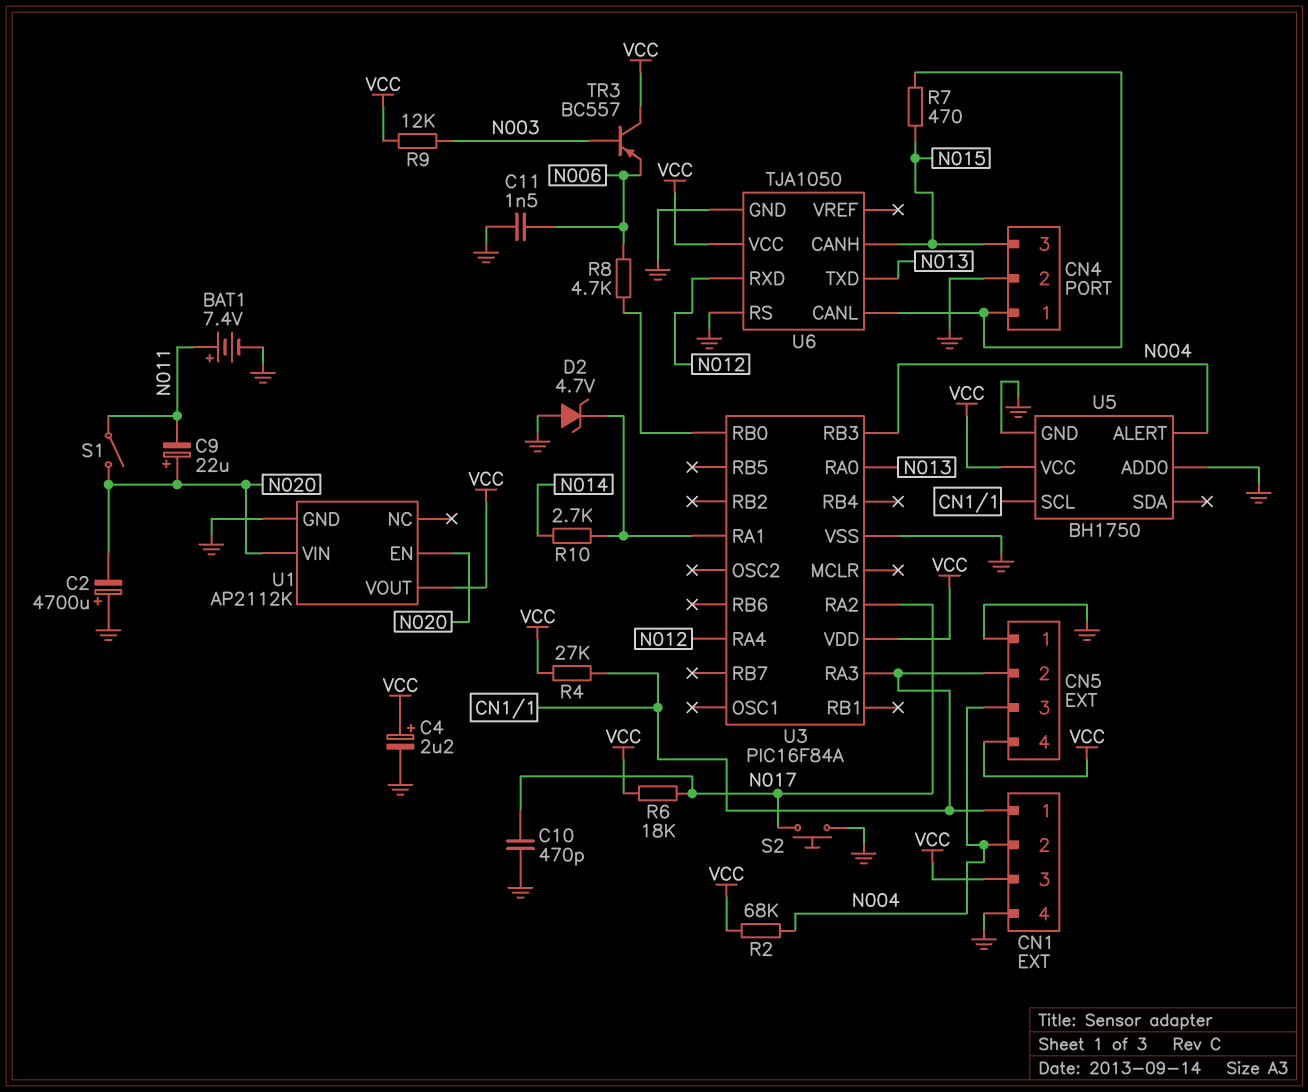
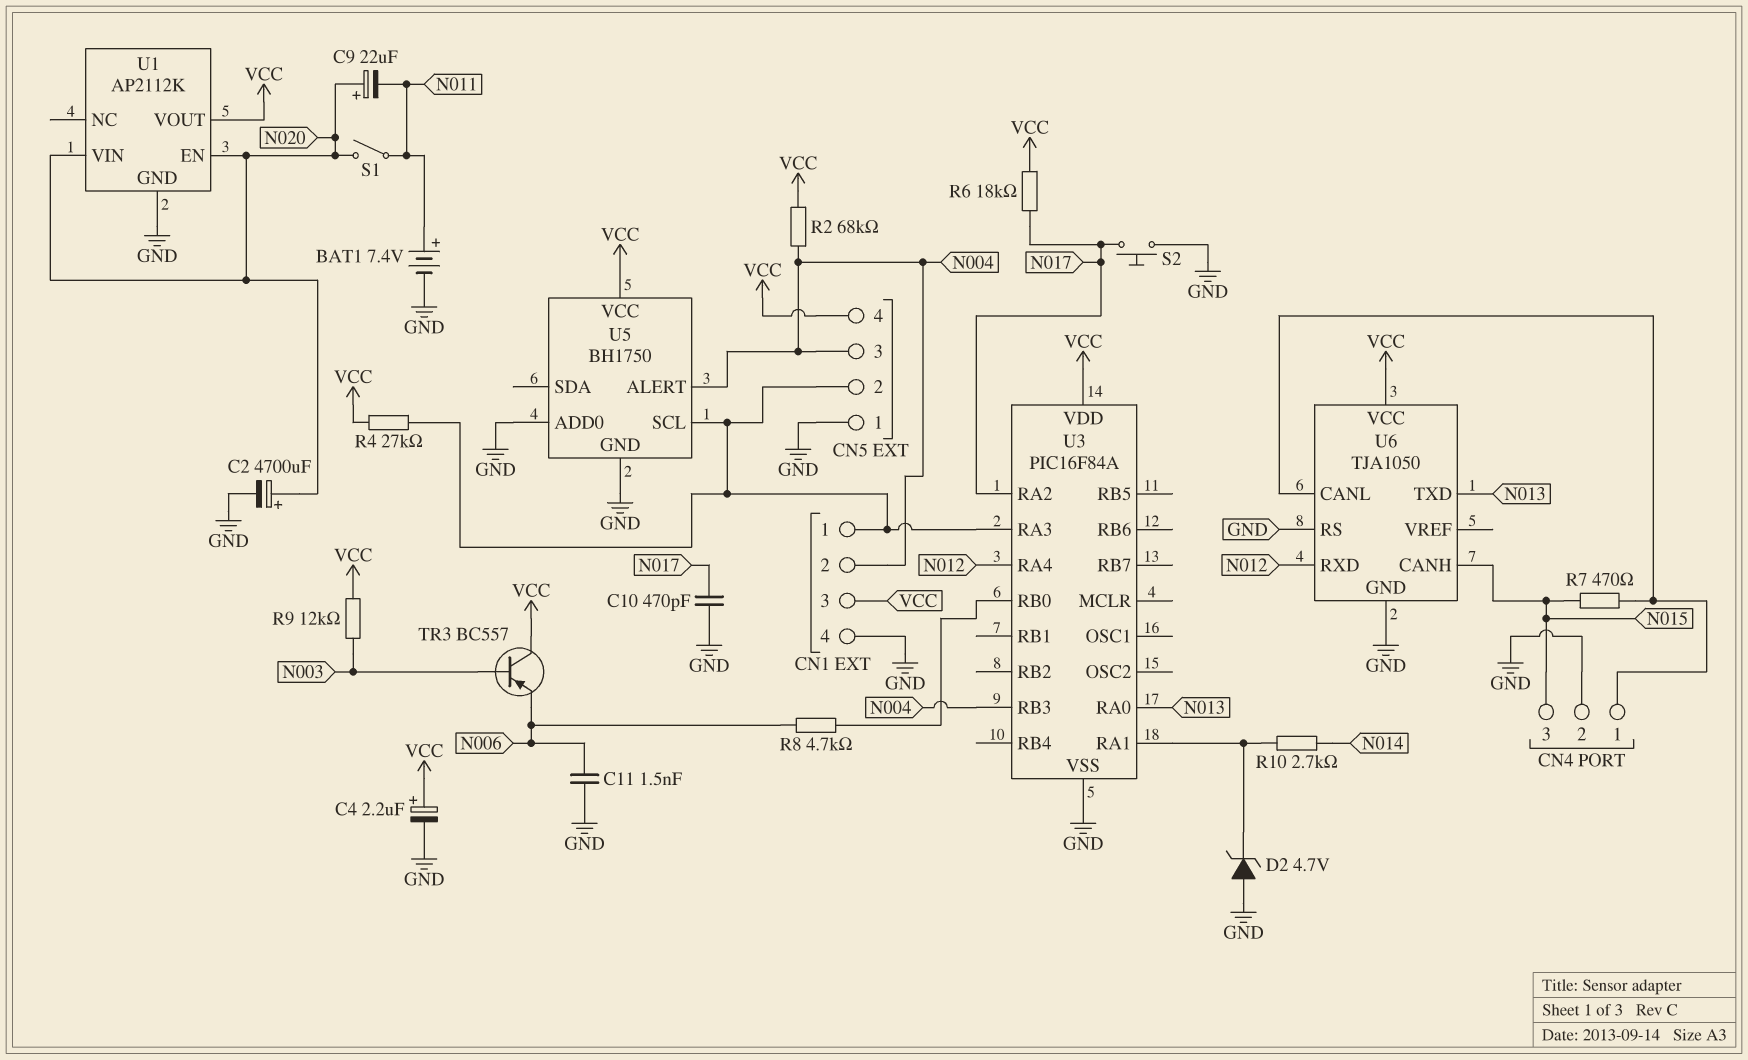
C2: 4700uF (plus GND, minus N020) -> 4700uF (plus N020, minus GND)

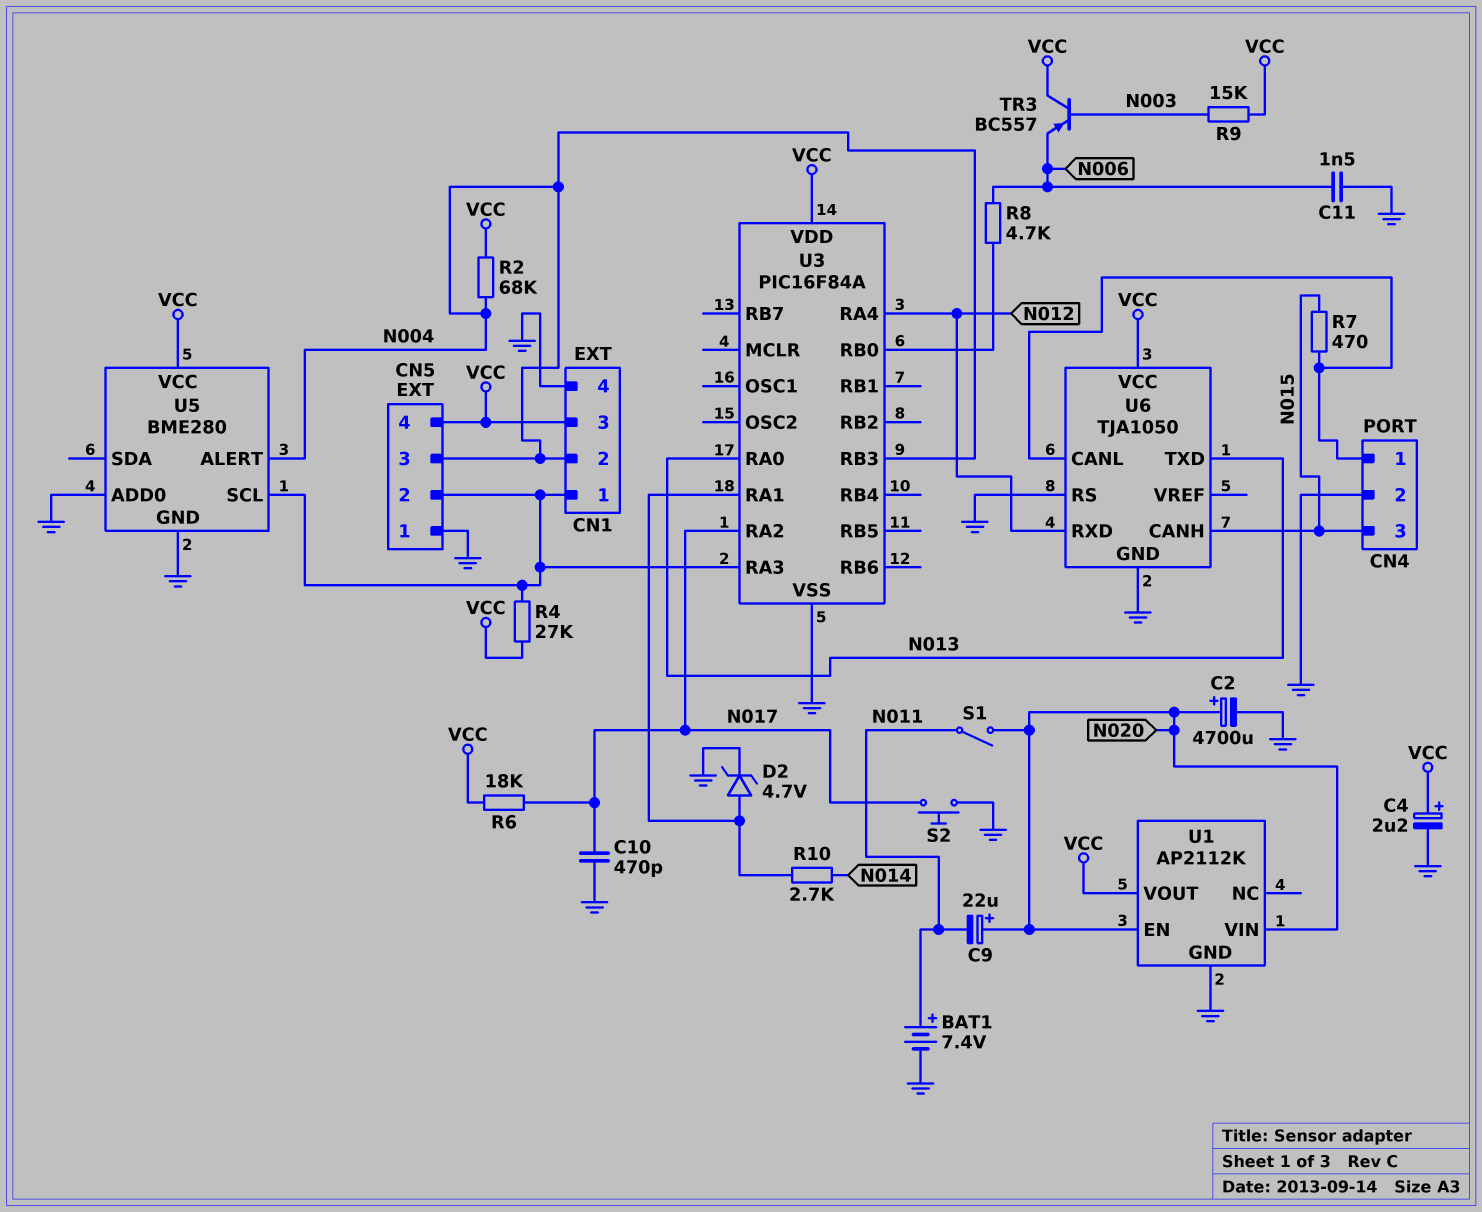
D2: zener 4.7V (A GND, K U3/RA1) -> zener 4.7V (A U3/RA1, K GND)
R9: 12k (N003, VCC) -> 15k (N003, VCC)
U5: BH1750 -> BME280

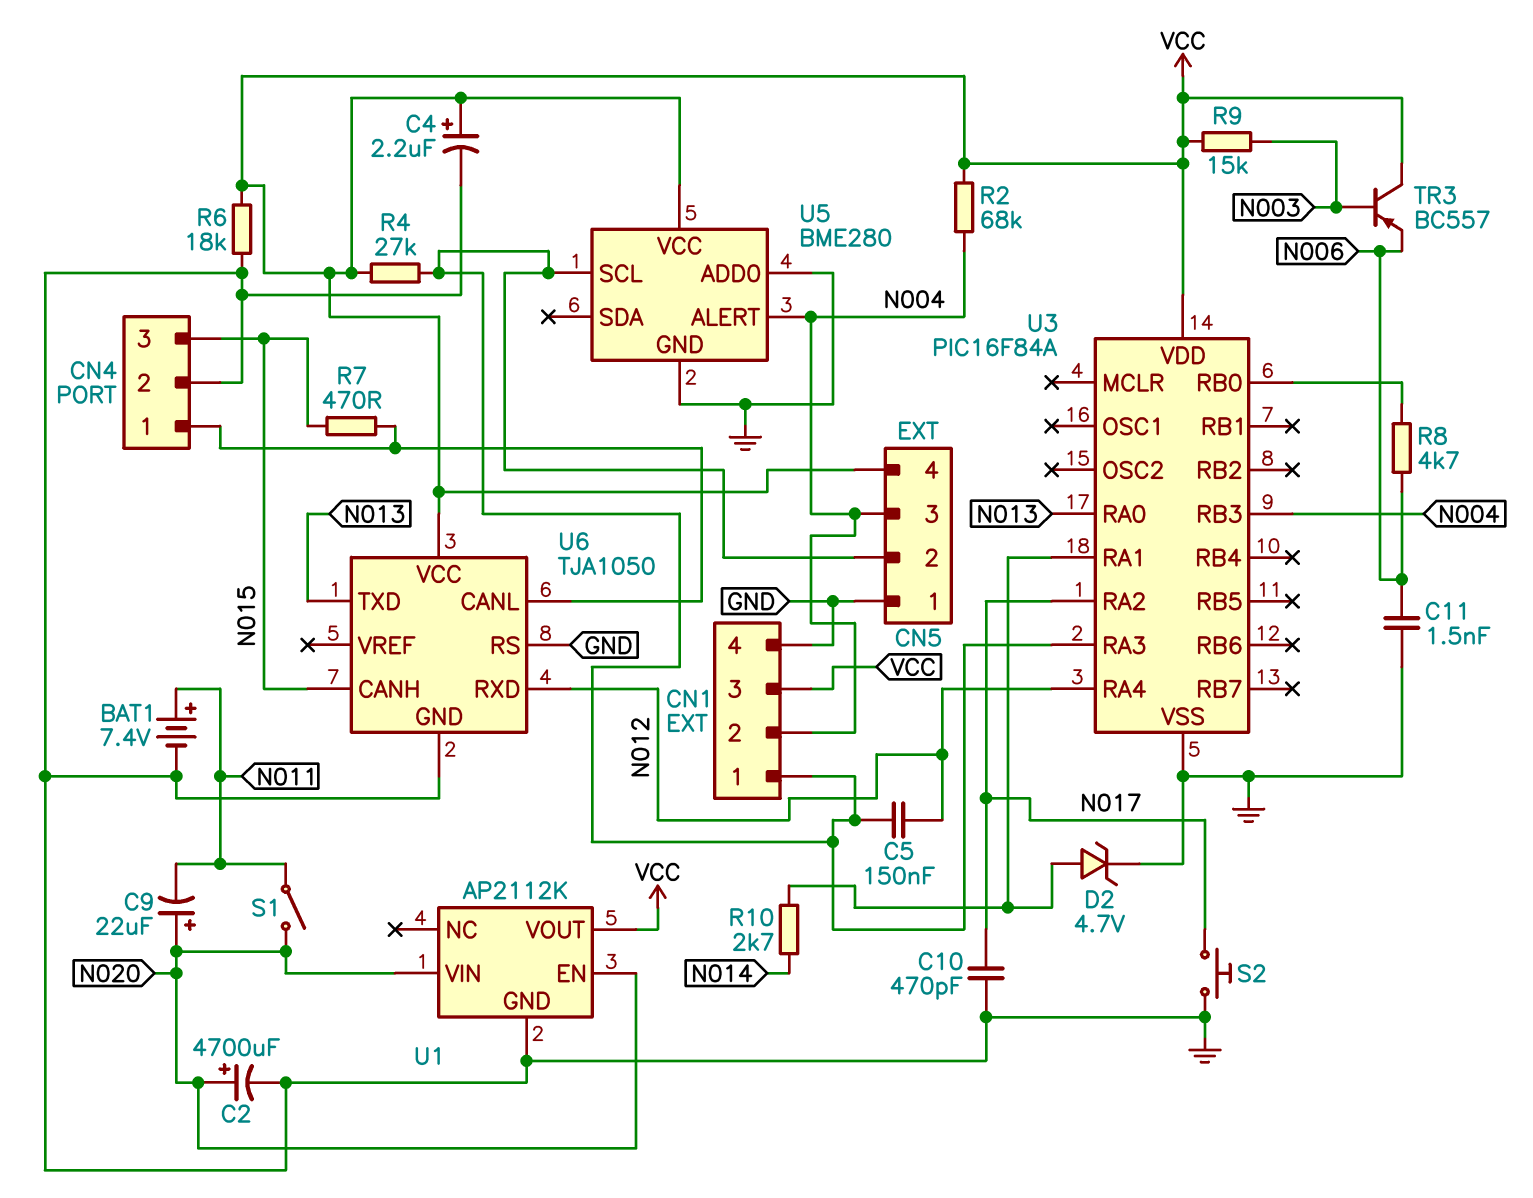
C5: none -> 150nF (CN1/1, N012)
R6: 18k (N017, VCC) -> 18k (GND, VCC)

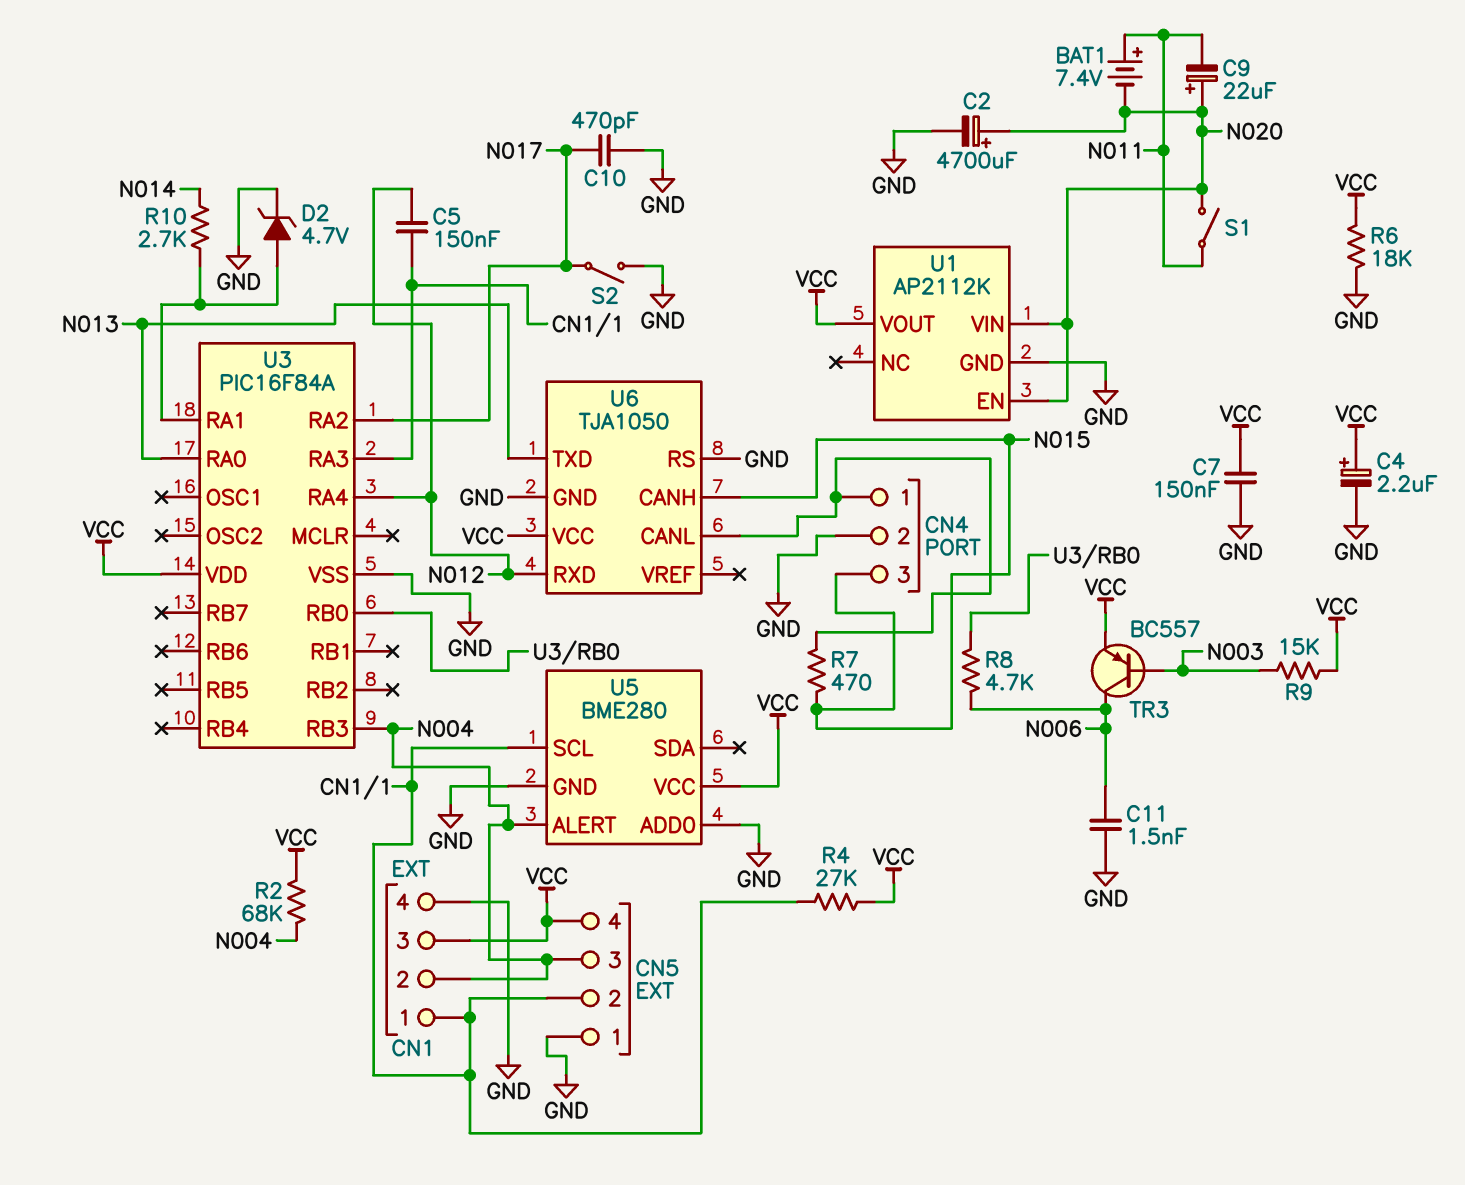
BAT1: 7.4V (plus N011, minus GND) -> 7.4V (plus N011, minus N020)
C7: none -> 150nF (GND, VCC)
S2: button (GND, N017) -> switch (GND, N017)
TR3: PNP BC557 (B N003, C VCC, E N006) -> PNP BC557 (B N003, C N006, E VCC)

